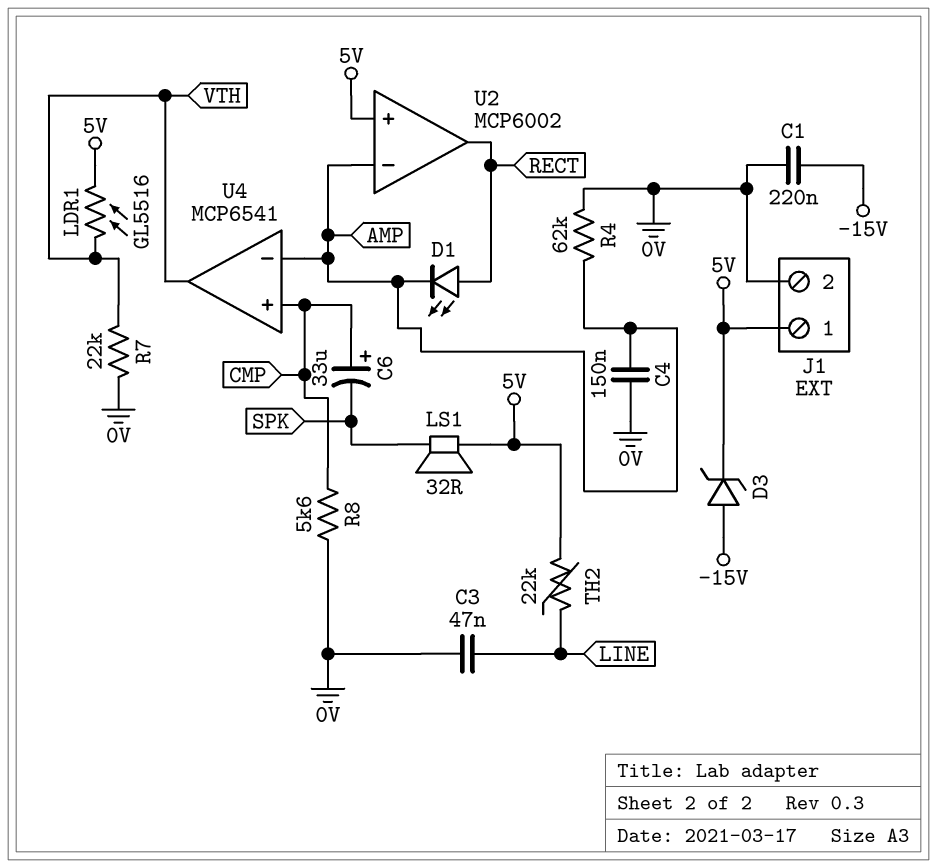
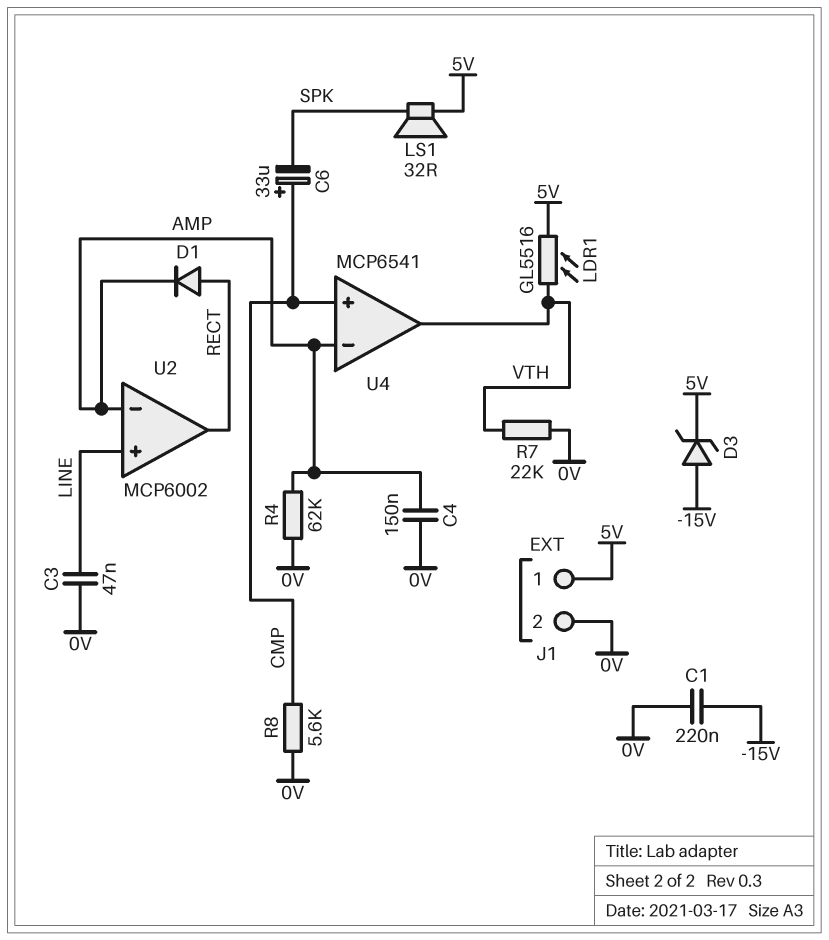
D1: LED (A RECT, K AMP) -> diode (A RECT, K AMP)
TH2: 22k (5V, LINE) -> none
U2 pin in+: 5V -> LINE

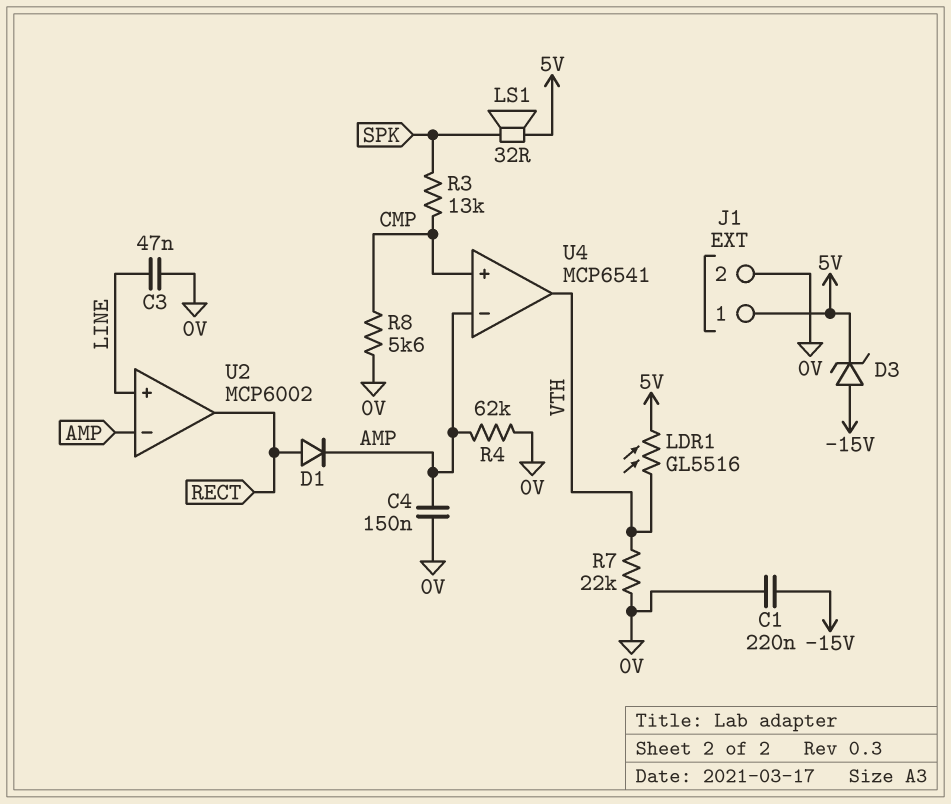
C6: 33uF (plus CMP, minus SPK) -> none
R3: none -> 13k (CMP, SPK)

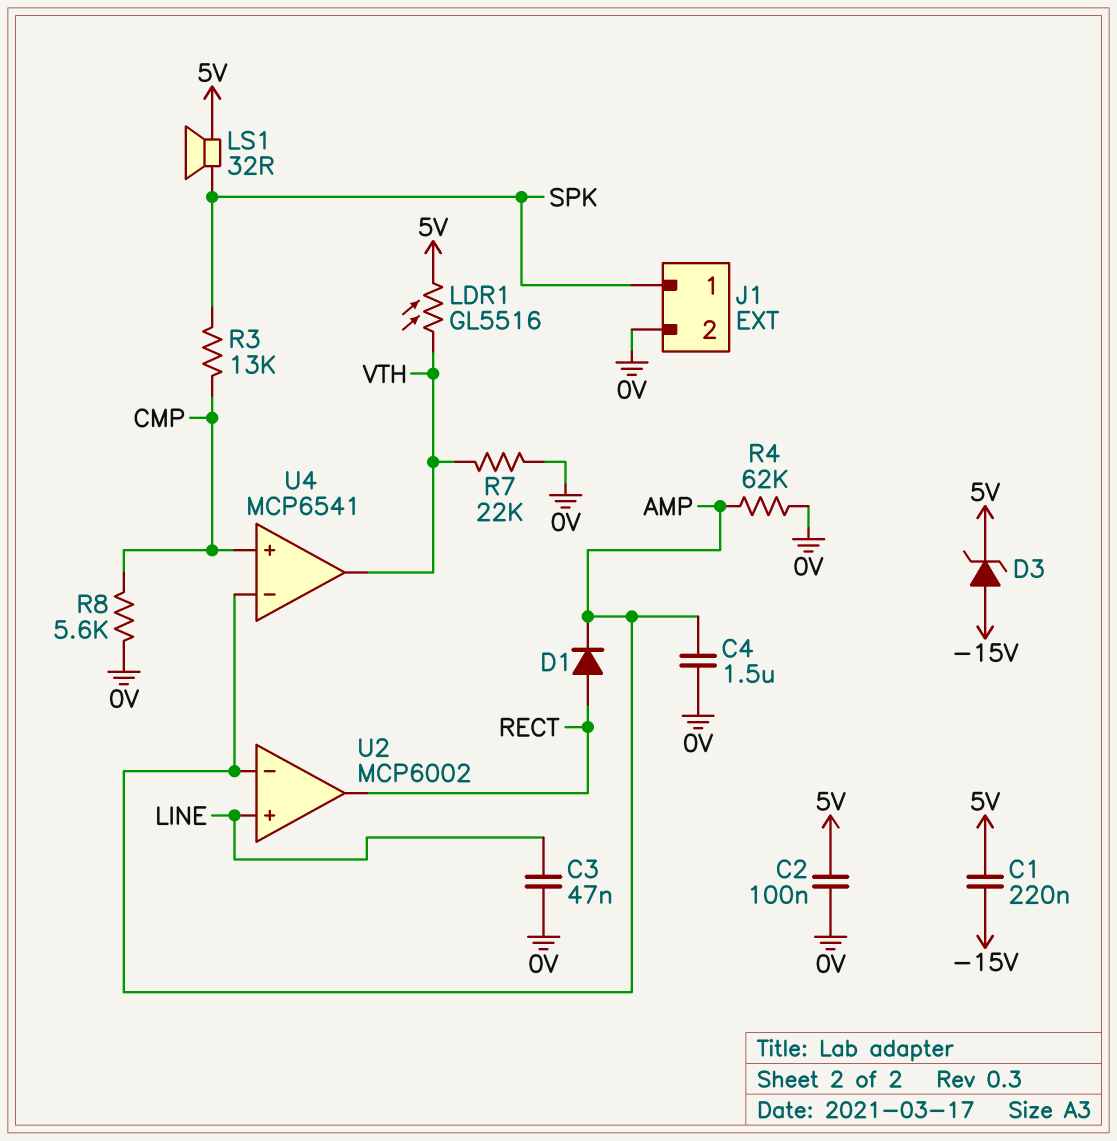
C1: 220nF (-15V, 0V) -> 220nF (-15V, 5V)
C2: none -> 100nF (0V, 5V)
C4: 150nF (0V, AMP) -> 1.5uF (0V, AMP)
J1 pin 1: 5V -> SPK

